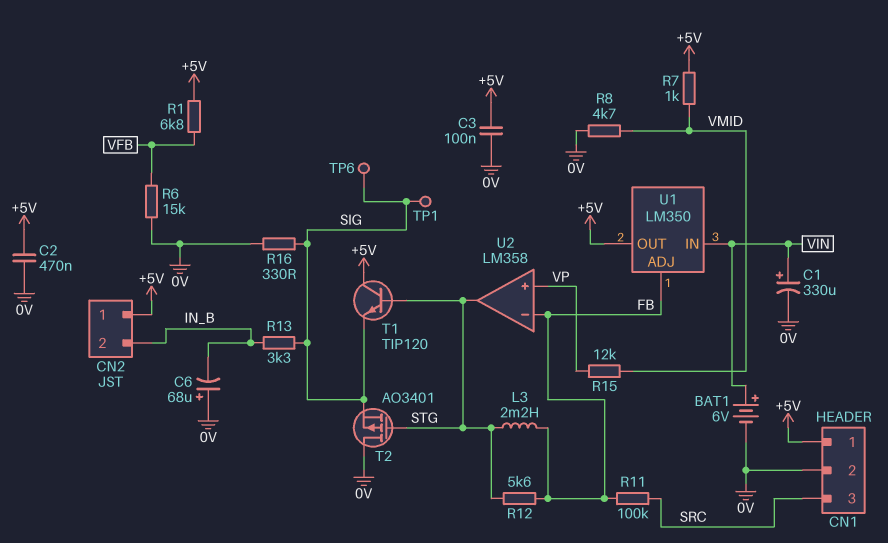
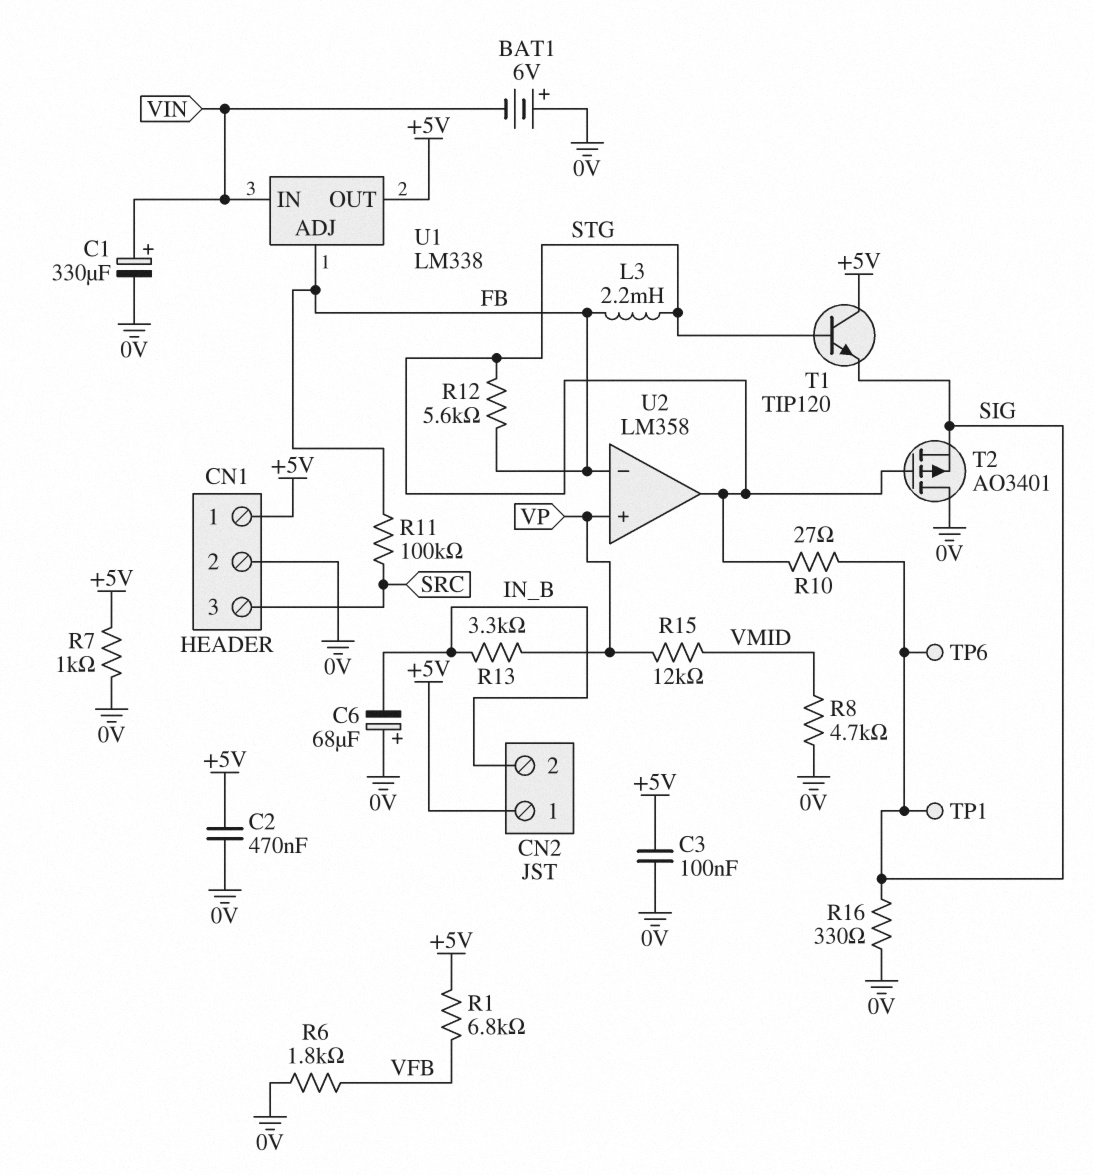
BAT1: 6V (plus VIN, minus 0V) -> 6V (plus 0V, minus VIN)
R6: 15k (0V, VFB) -> 1.8k (0V, VFB)
R7: 1k (+5V, VMID) -> 1k (+5V, 0V)
R10: none -> 27 (SIG, STG)
R13: 3.3k (IN_B, SIG) -> 3.3k (IN_B, VP)
U1: LM350 -> LM338

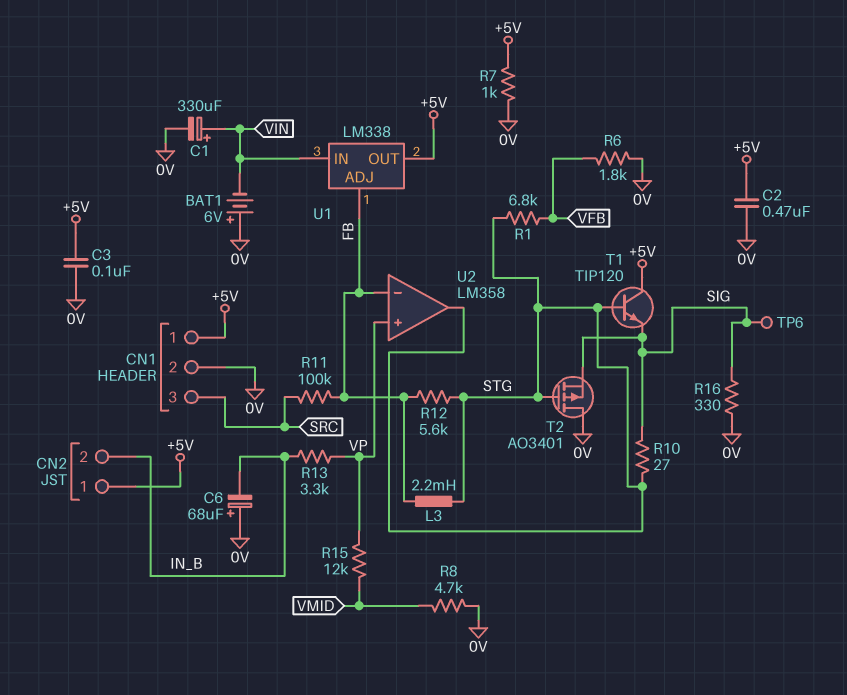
R1: 6.8k (+5V, VFB) -> 6.8k (STG, VFB)
TP1: test point (SIG) -> none

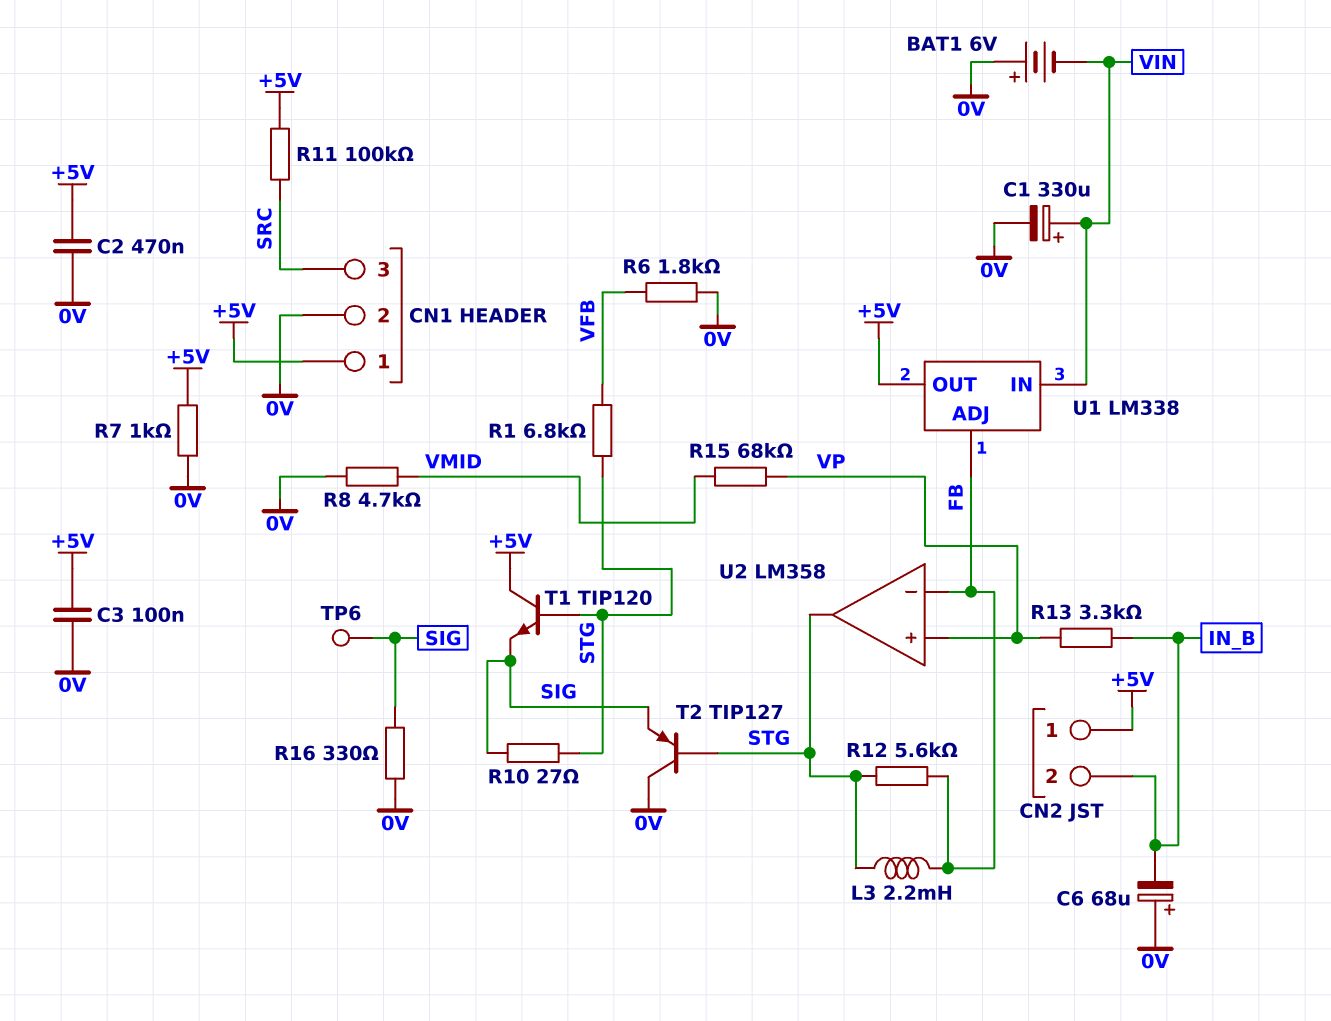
R11: 100k (FB, SRC) -> 100k (+5V, SRC)
R15: 12k (VMID, VP) -> 68k (VMID, VP)
T2: PMOS AO3401 (G STG, D 0V, S SIG) -> PNP TIP127 (B STG, C 0V, E SIG)

